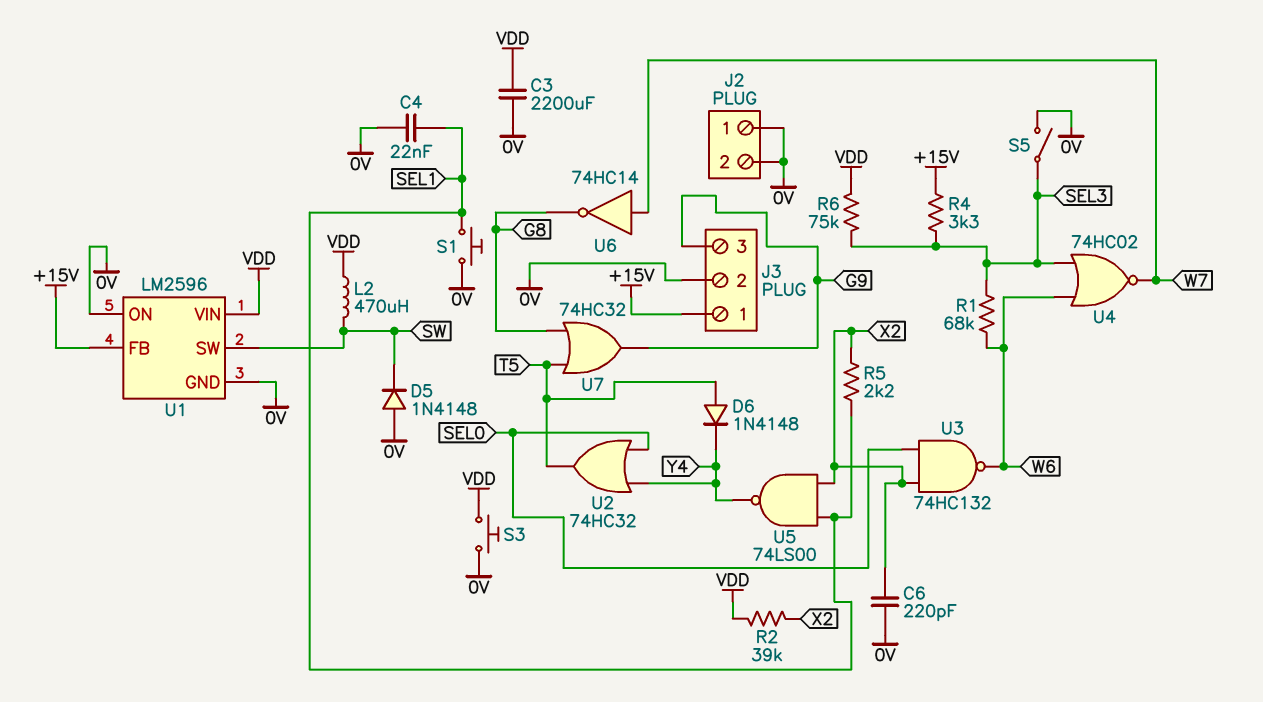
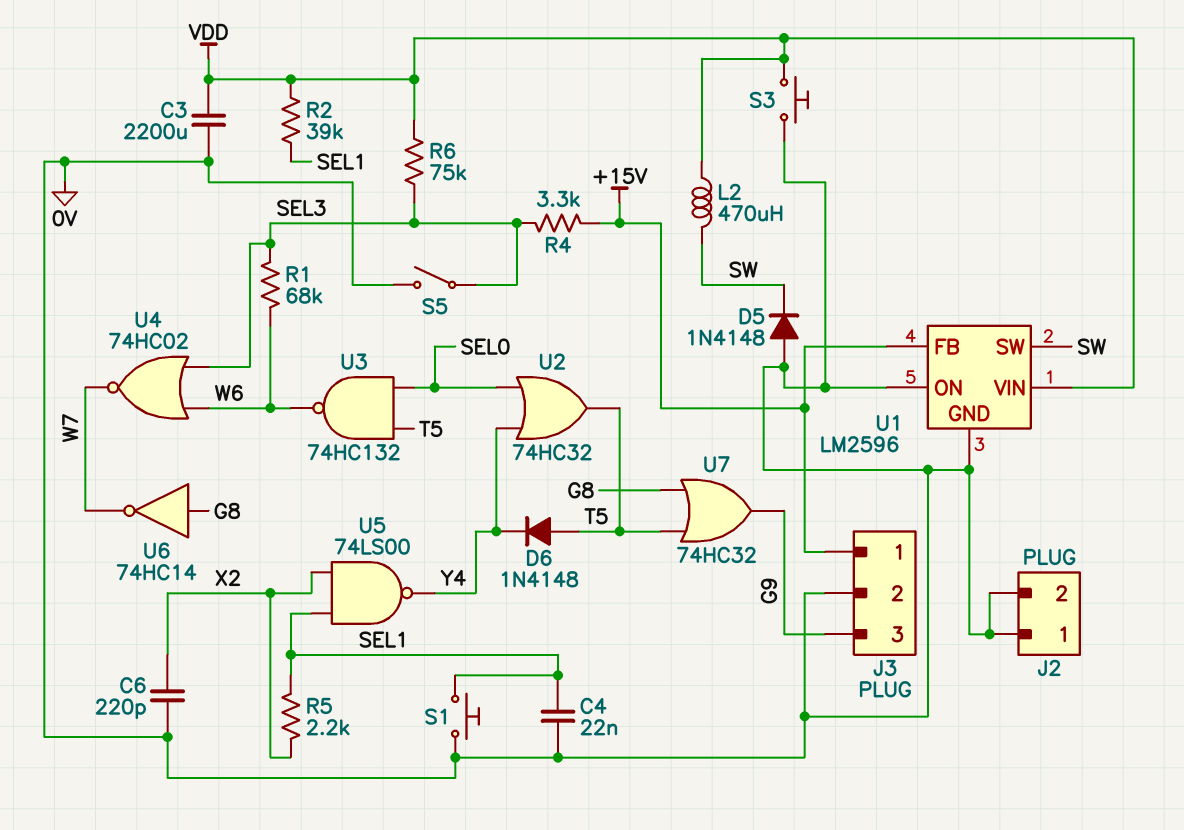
R2: 39k (VDD, X2) -> 39k (SEL1, VDD)
U3: NAND 74HC132 (in SEL0, in X2, out W6) -> NAND 74HC132 (in SEL0, in T5, out W6)
U6: NOT 74HC14 (in W7, out G8) -> NOT 74HC14 (in G8, out W7)

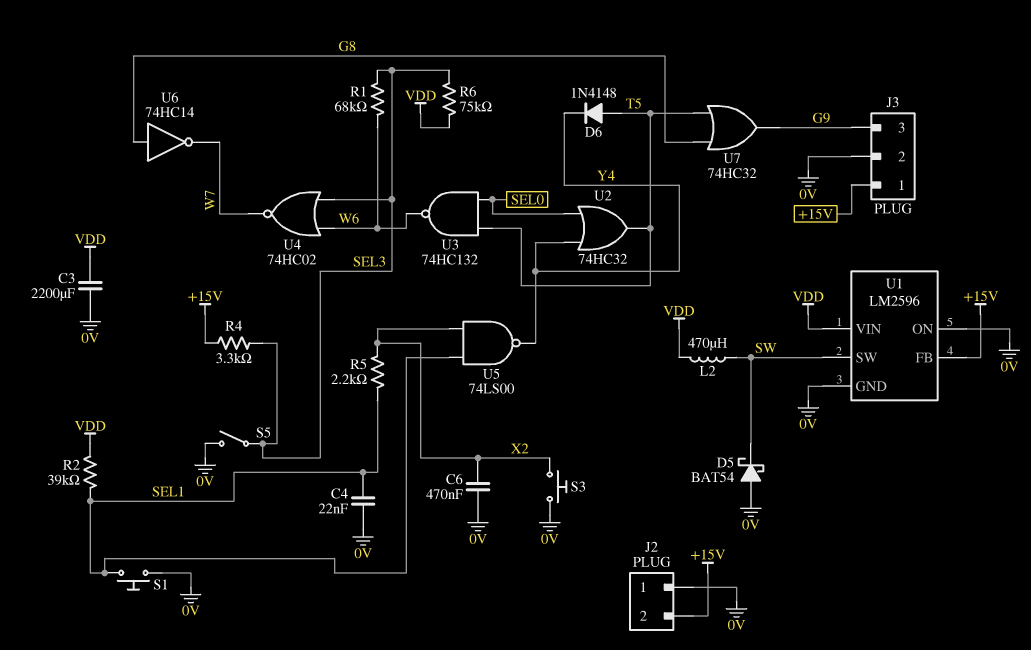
C6: 220pF (0V, X2) -> 470nF (0V, X2)
D5: diode 1N4148 (A 0V, K SW) -> schottky BAT54 (A 0V, K SW)
J2 pin 2: 0V -> +15V
S3: button (0V, VDD) -> button (0V, X2)

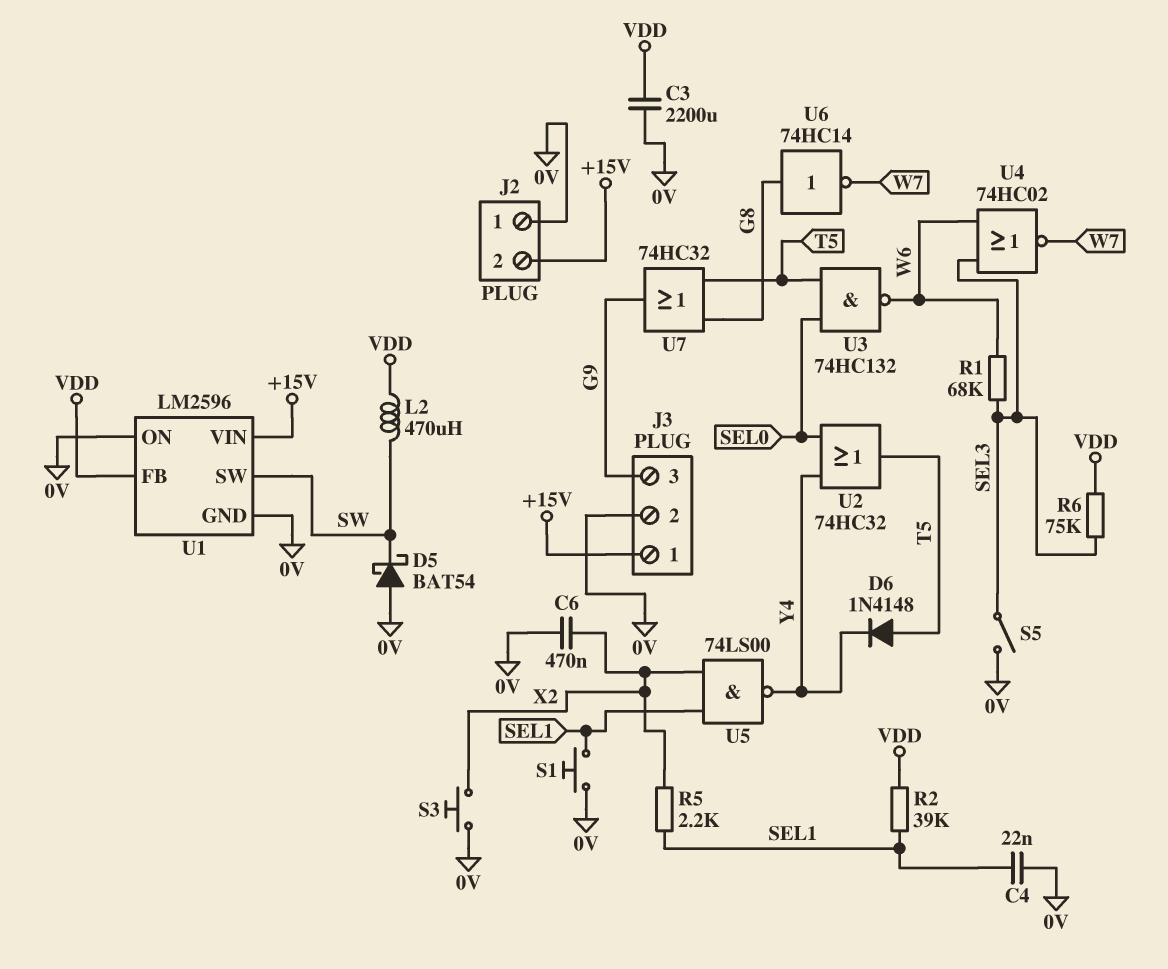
R4: 3.3k (+15V, SEL3) -> none
U1 pin FB: +15V -> VDD
U1 pin VIN: VDD -> +15V

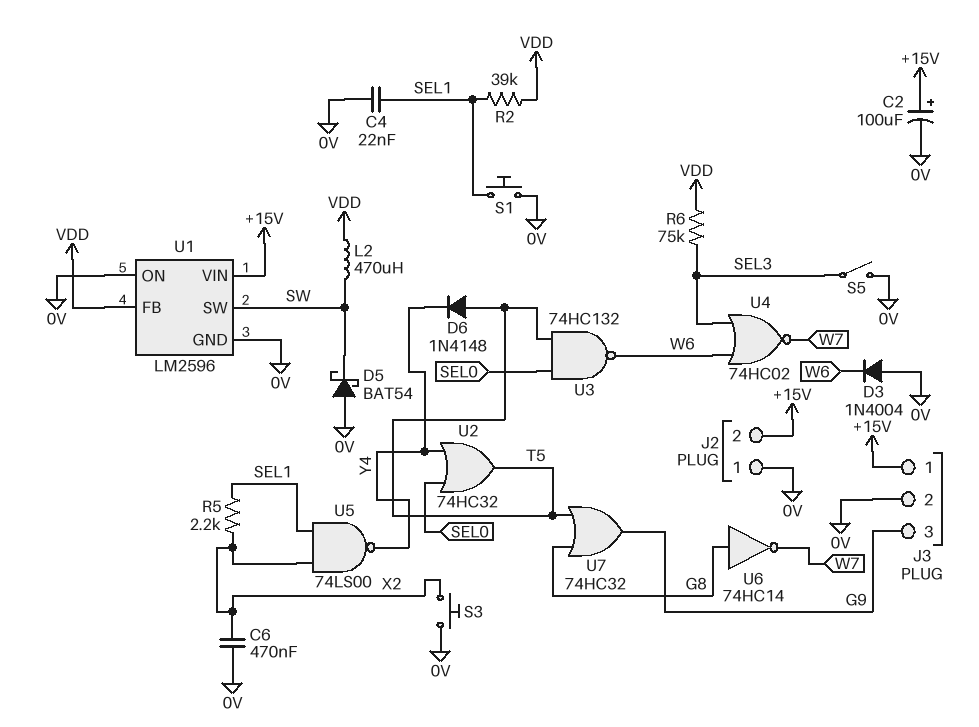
C2: none -> 100uF (plus +15V, minus 0V)
C3: 2200uF (0V, VDD) -> none
D3: none -> diode 1N4004 (A 0V, K W6)
R1: 68k (SEL3, W6) -> none

